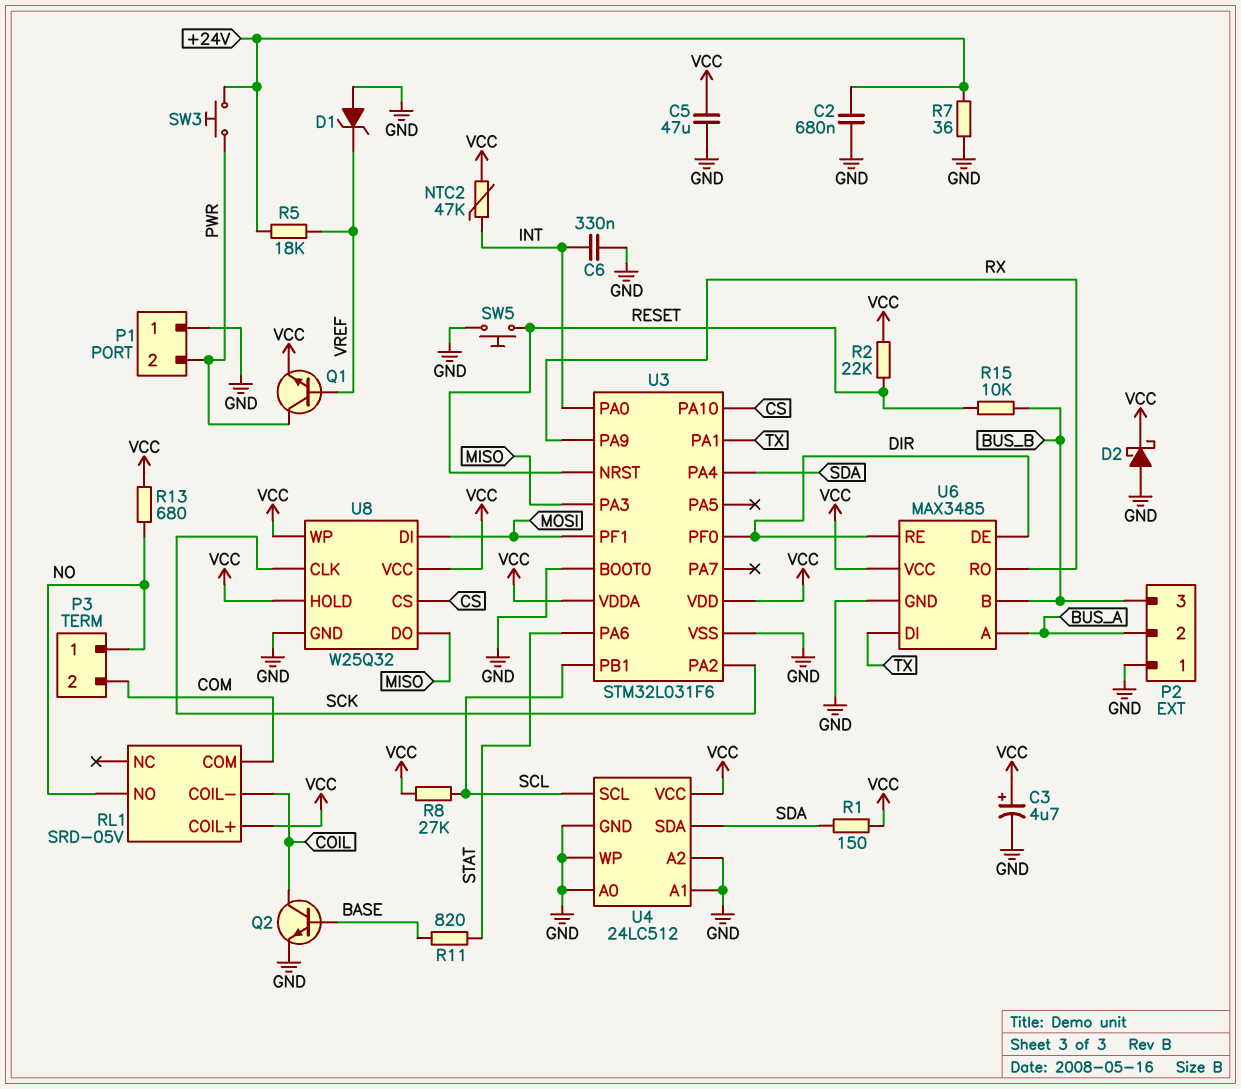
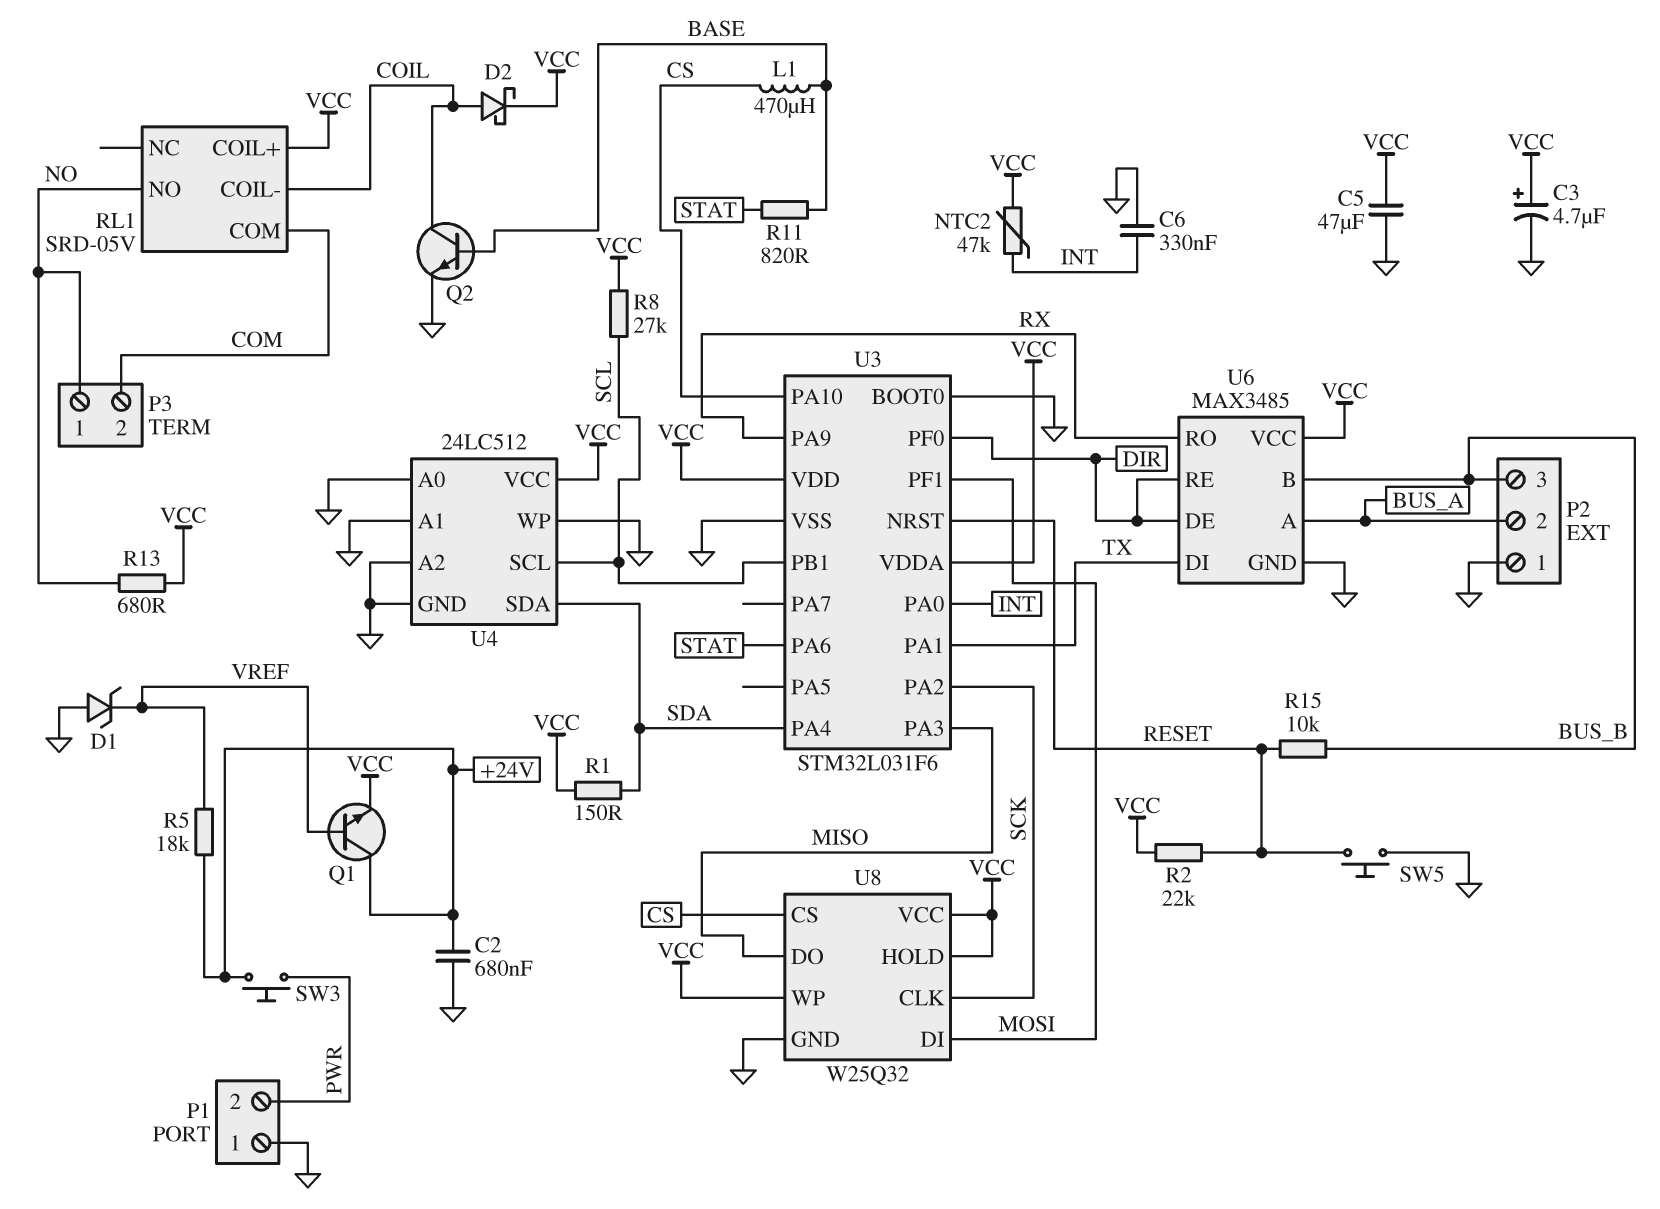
D2: schottky (A GND, K VCC) -> schottky (A COIL, K VCC)
L1: none -> 470uH (BASE, CS)
Q1: NPN (B VREF, C PWR, E VCC) -> NPN (B VREF, C +24V, E VCC)
R7: 36 (+24V, GND) -> none

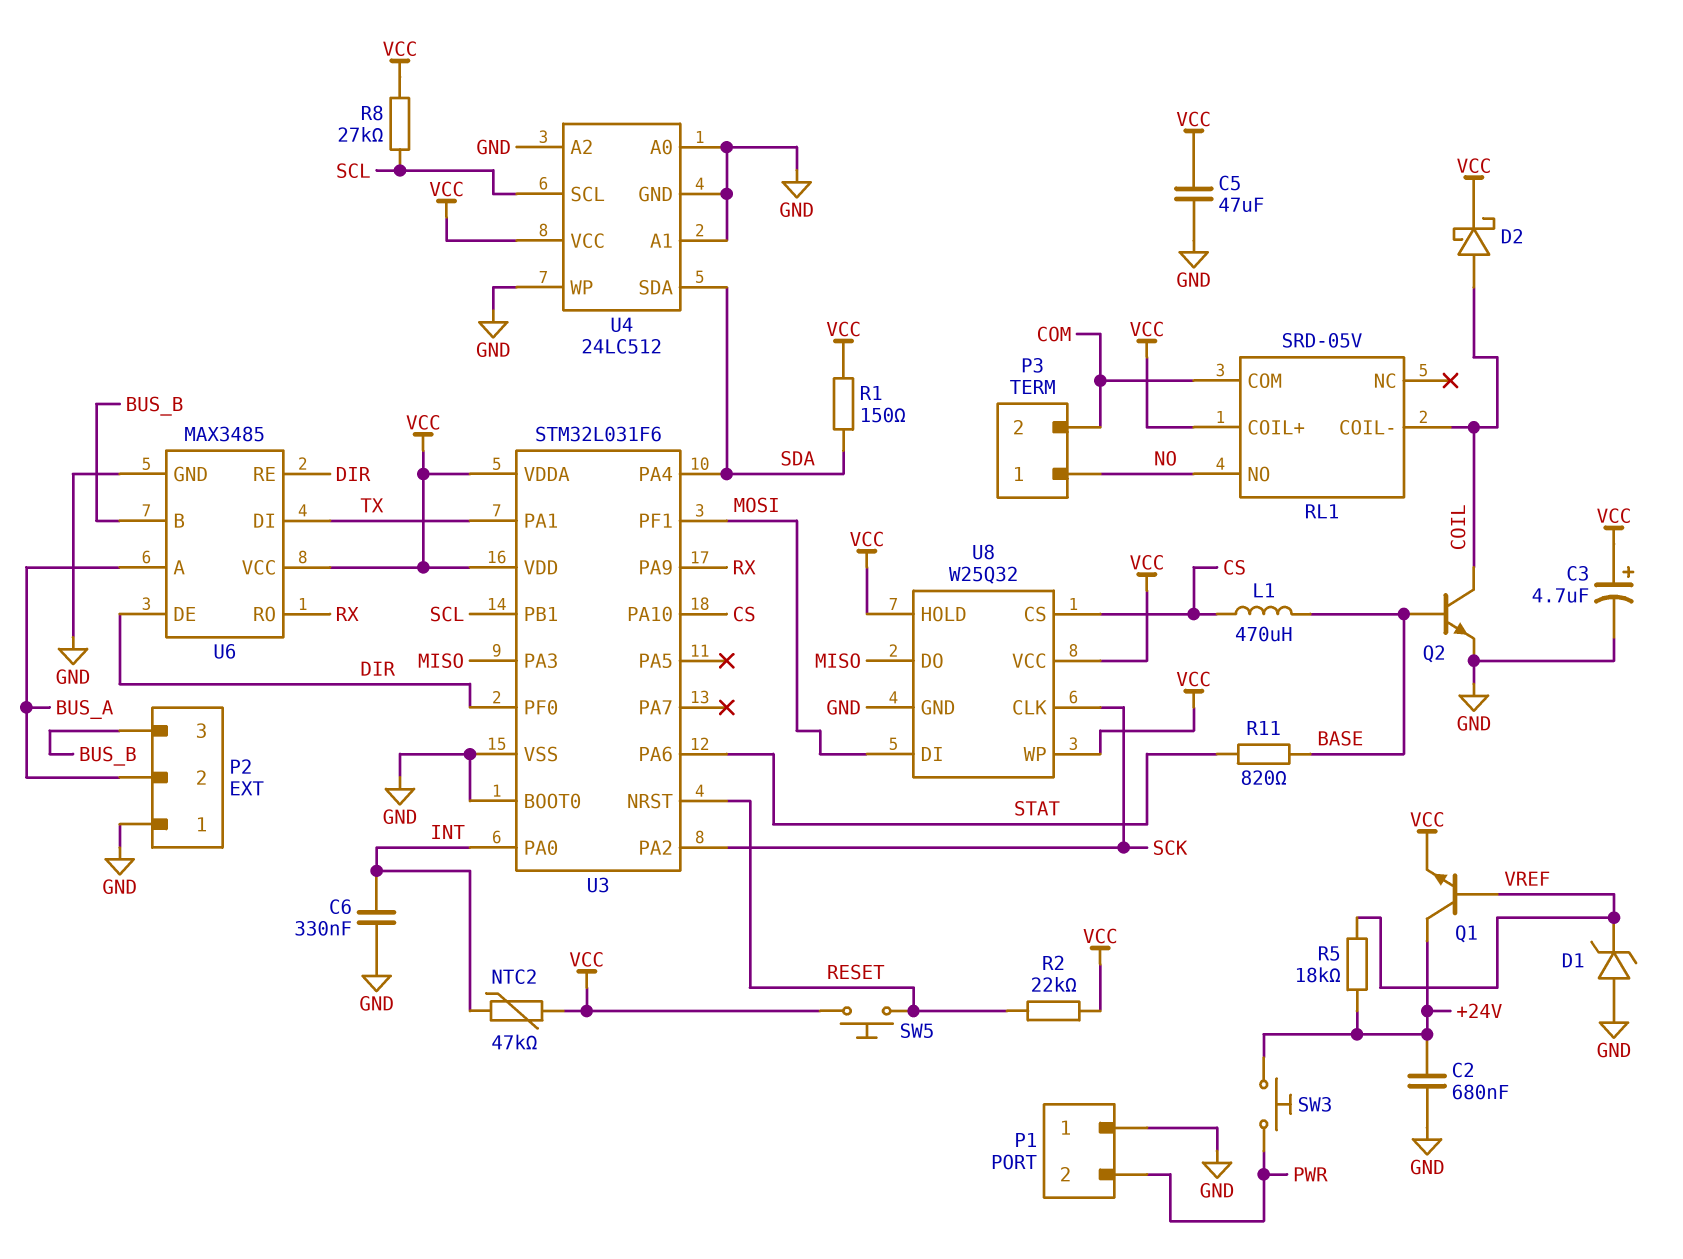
R13: 680 (NO, VCC) -> none
R15: 10k (BUS_B, RESET) -> none
SW5: button (GND, RESET) -> button (RESET, VCC)

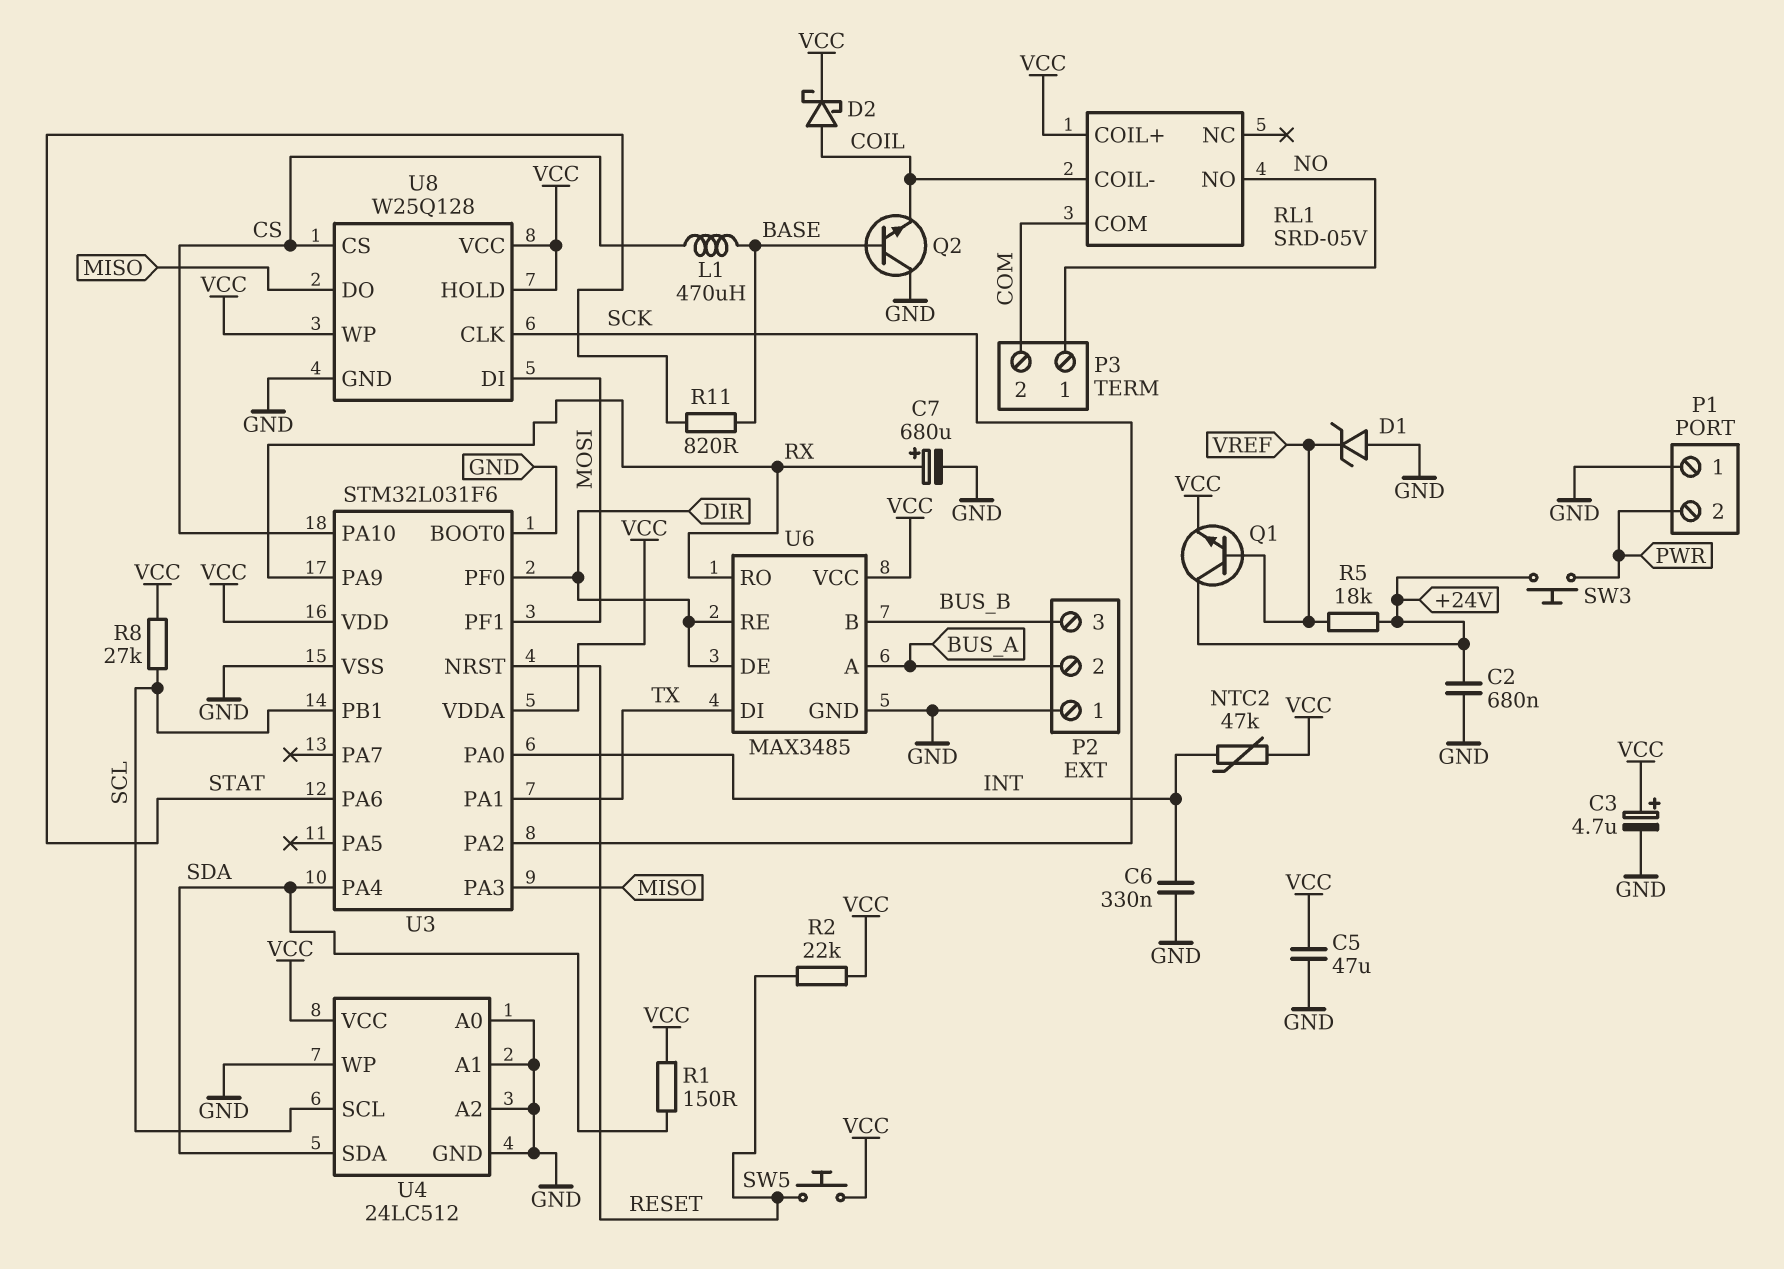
C7: none -> 680uF (plus RX, minus GND)
Q2: NPN (B BASE, C COIL, E GND) -> NPN (B BASE, C GND, E COIL)
U8: W25Q32 -> W25Q128

